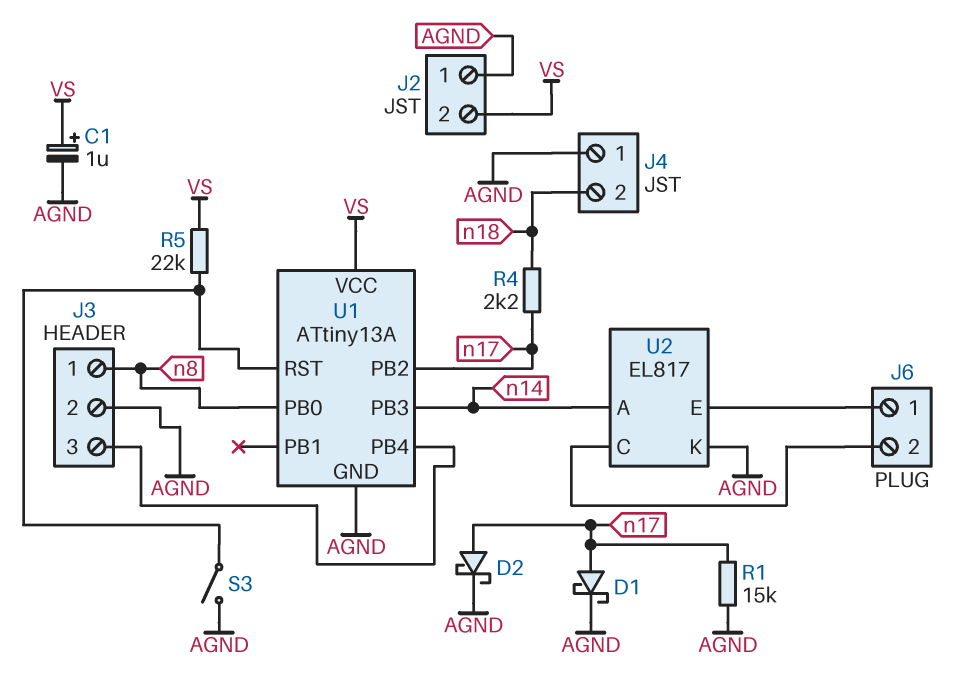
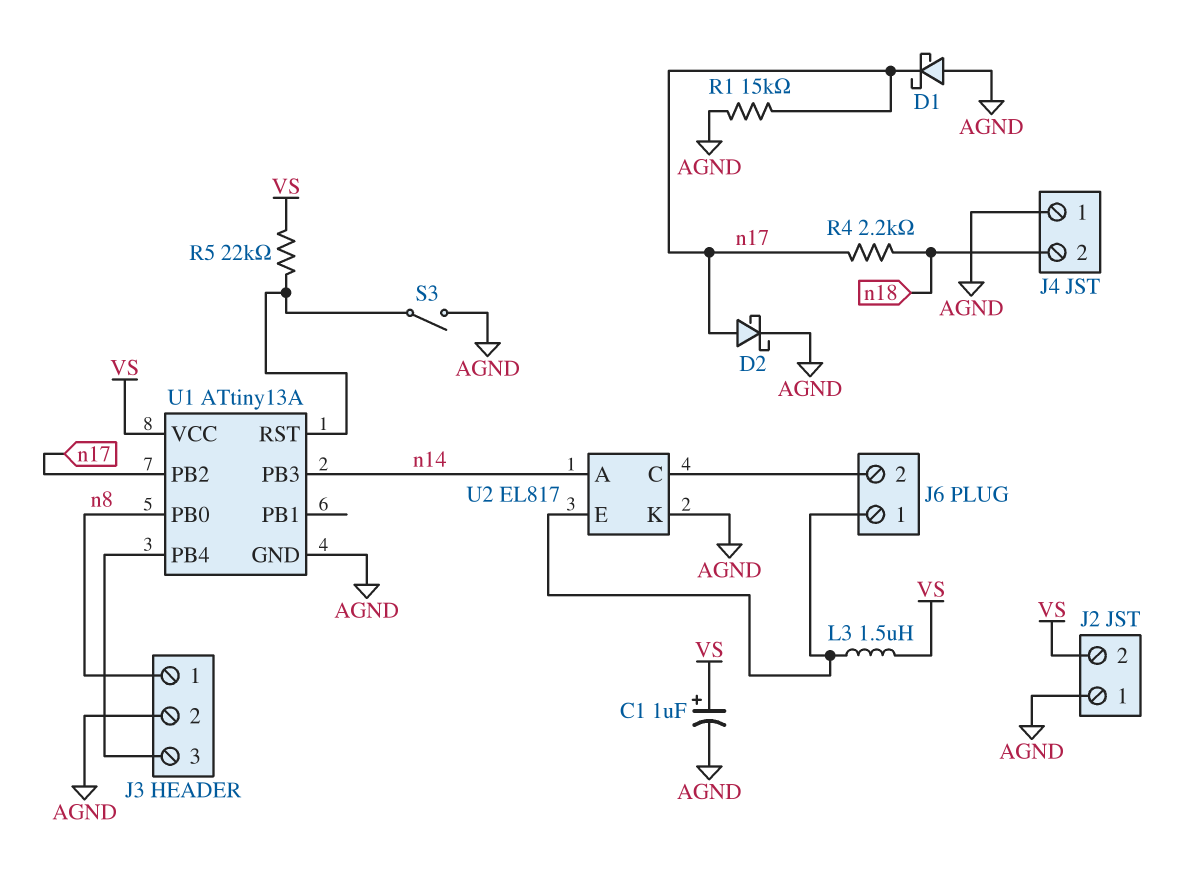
D1: schottky (A n17, K AGND) -> schottky (A AGND, K n17)
L3: none -> 1.5uH (J6/1, VS)

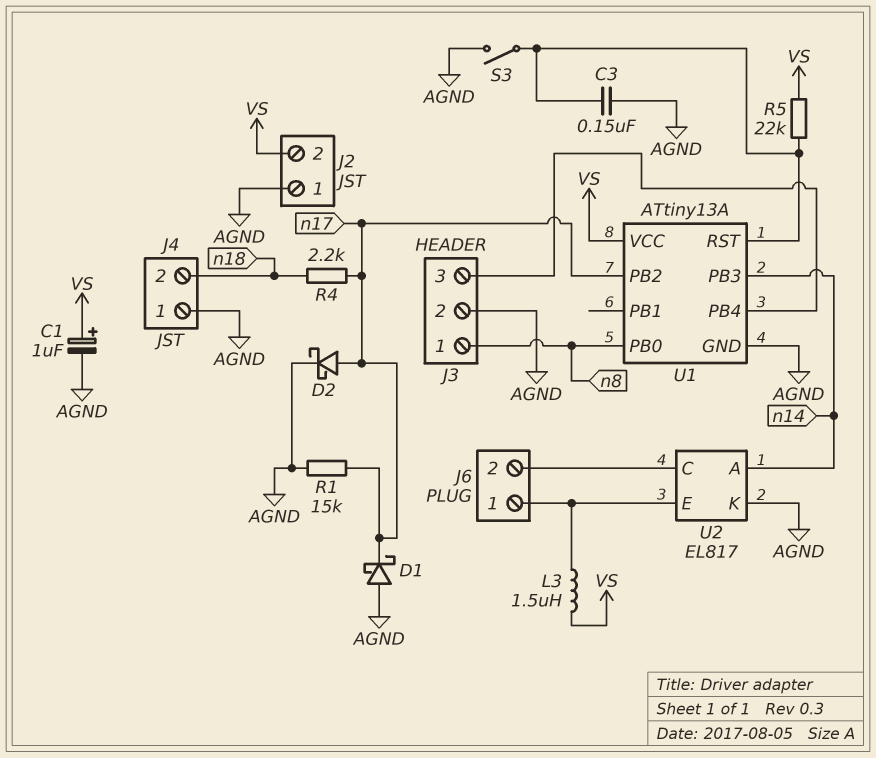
C3: none -> 150nF (AGND, U1/RST)

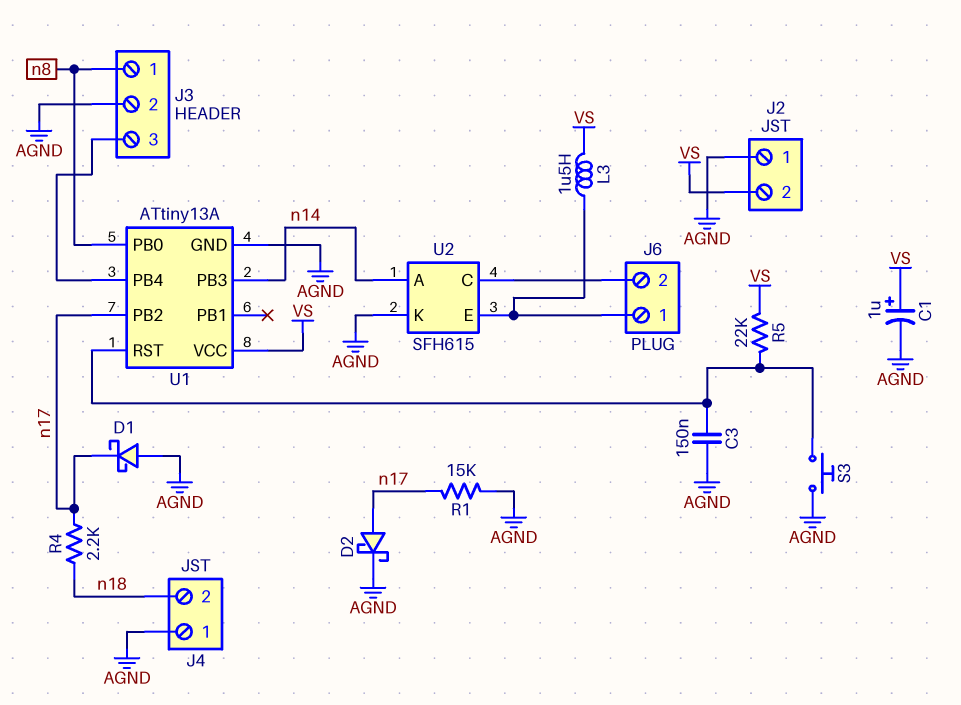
S3: switch (AGND, U1/RST) -> button (AGND, U1/RST)
U2: EL817 -> SFH615

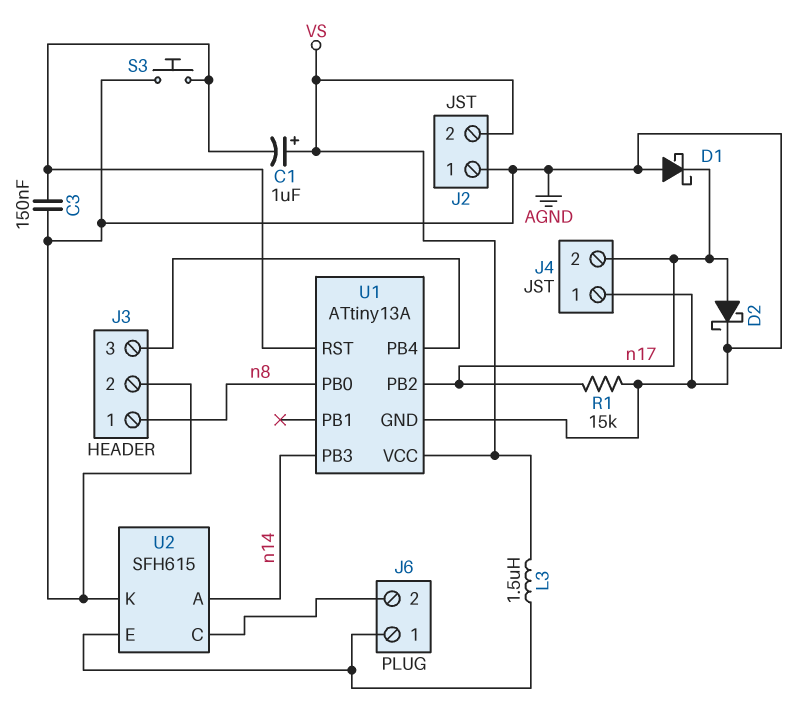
C1: 1uF (plus VS, minus AGND) -> 1uF (plus VS, minus U1/RST)
J4 pin 2: n18 -> n17
R4: 2.2k (n17, n18) -> none
R5: 22k (U1/RST, VS) -> none

